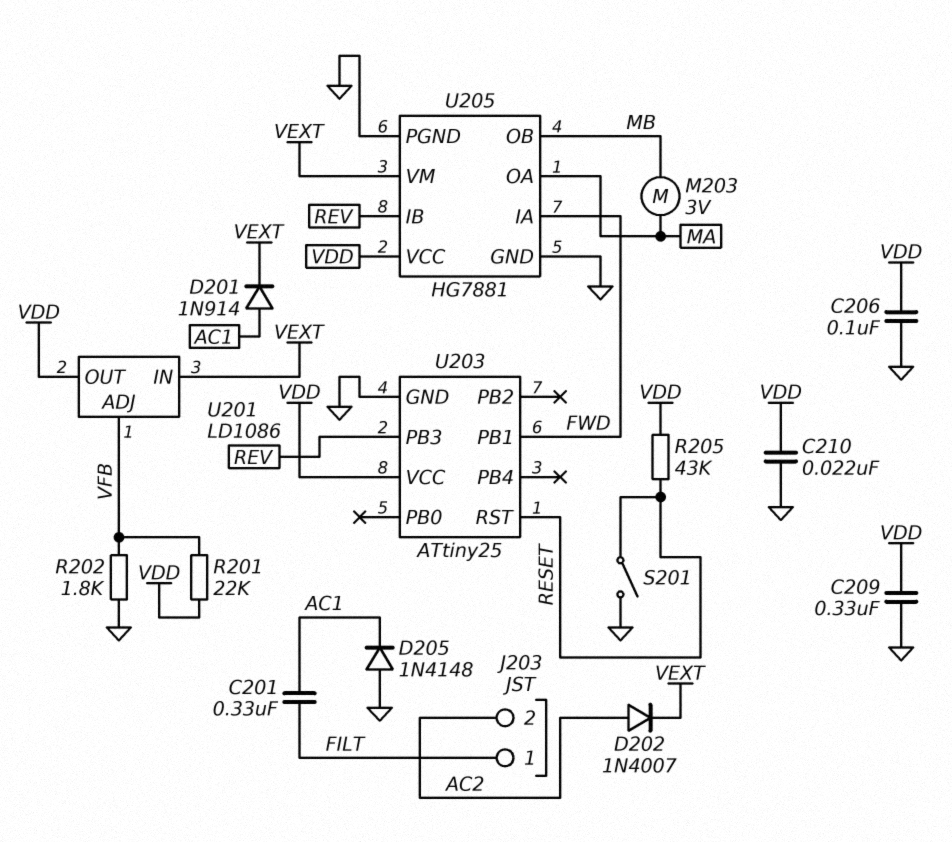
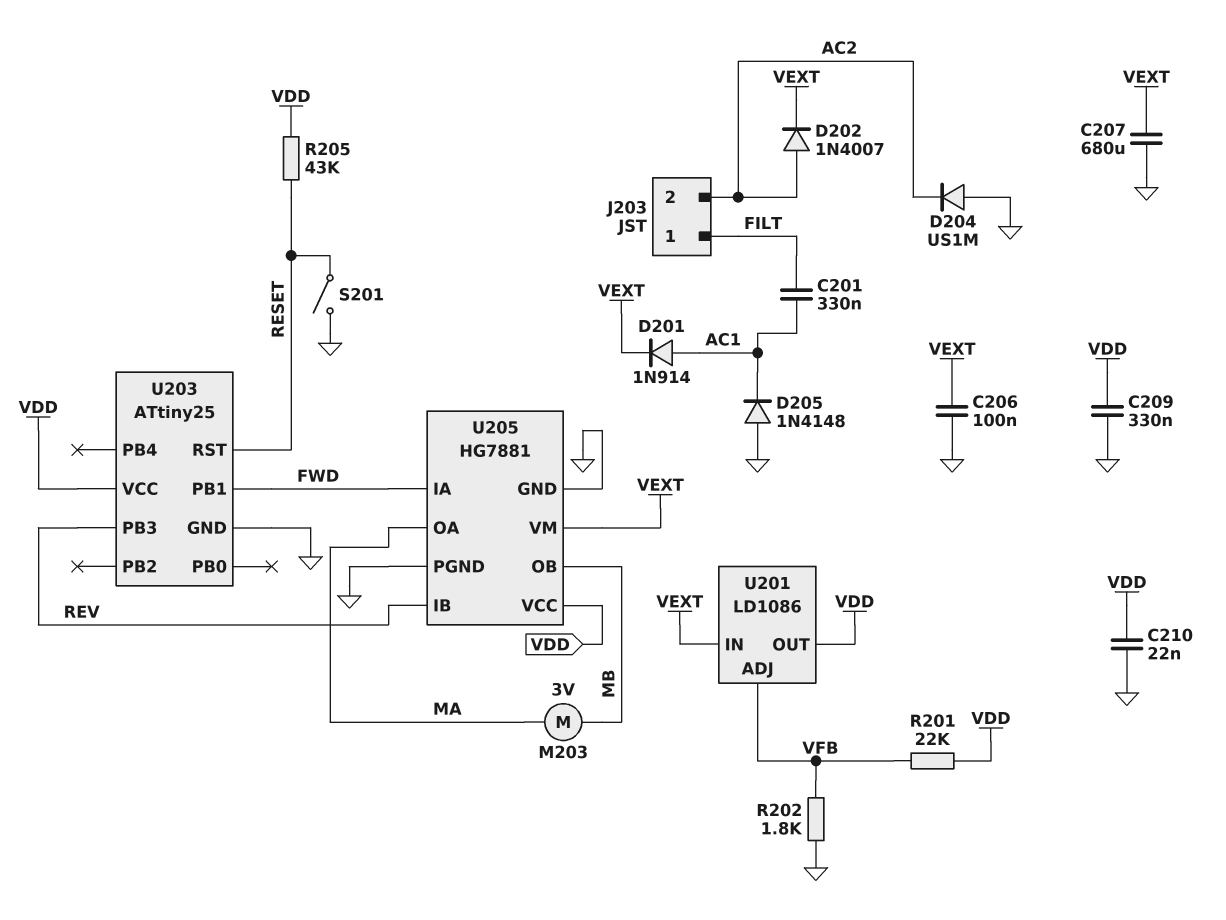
C206: 100nF (GND, VDD) -> 100nF (GND, VEXT)
C207: none -> 680uF (GND, VEXT)
D204: none -> diode US1M (A GND, K AC2)

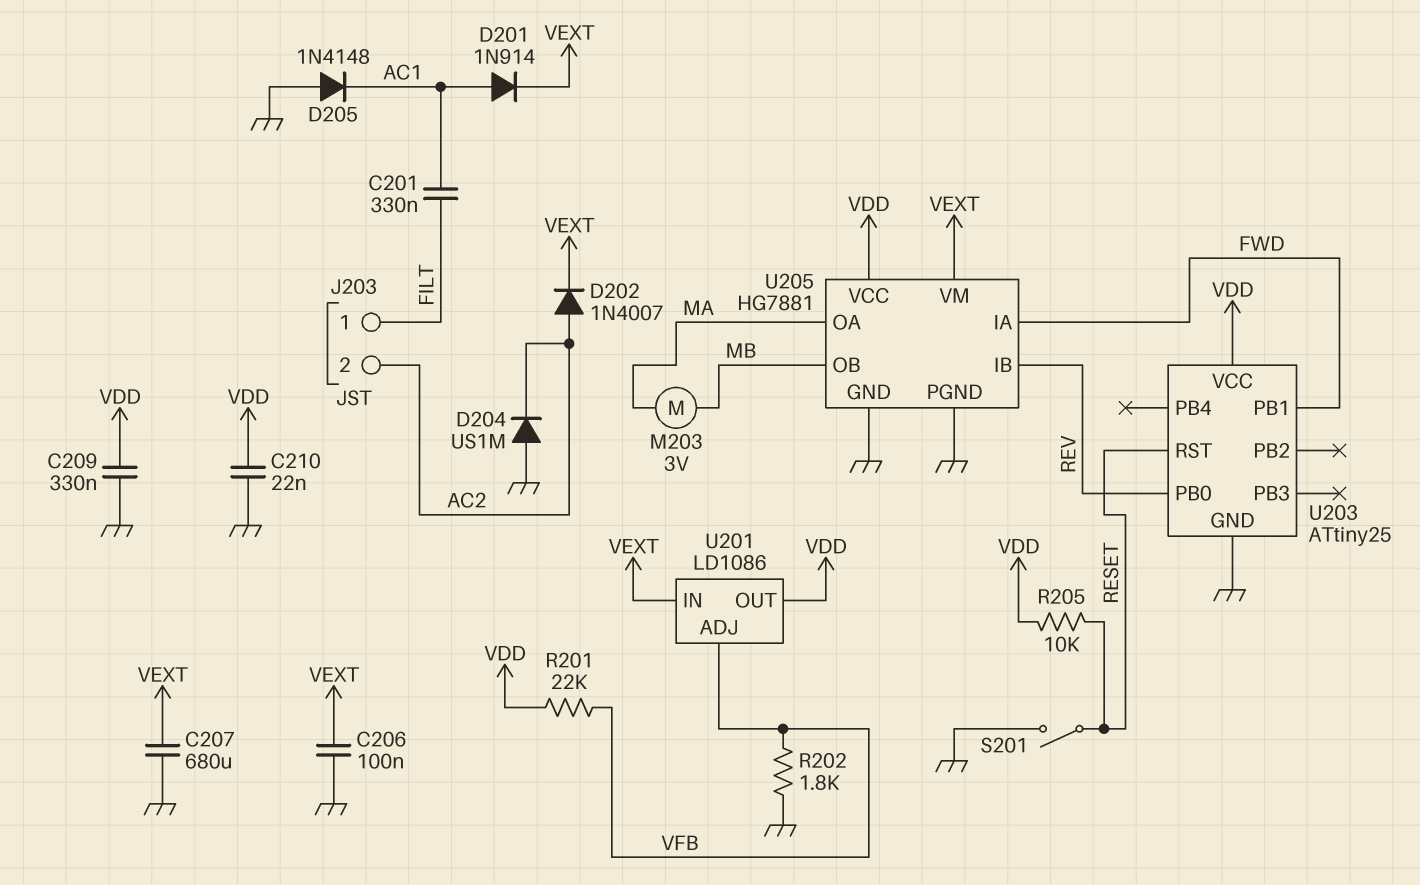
R205: 43k (RESET, VDD) -> 10k (RESET, VDD)
U203 pin PB0: none -> REV
U203 pin PB3: REV -> none

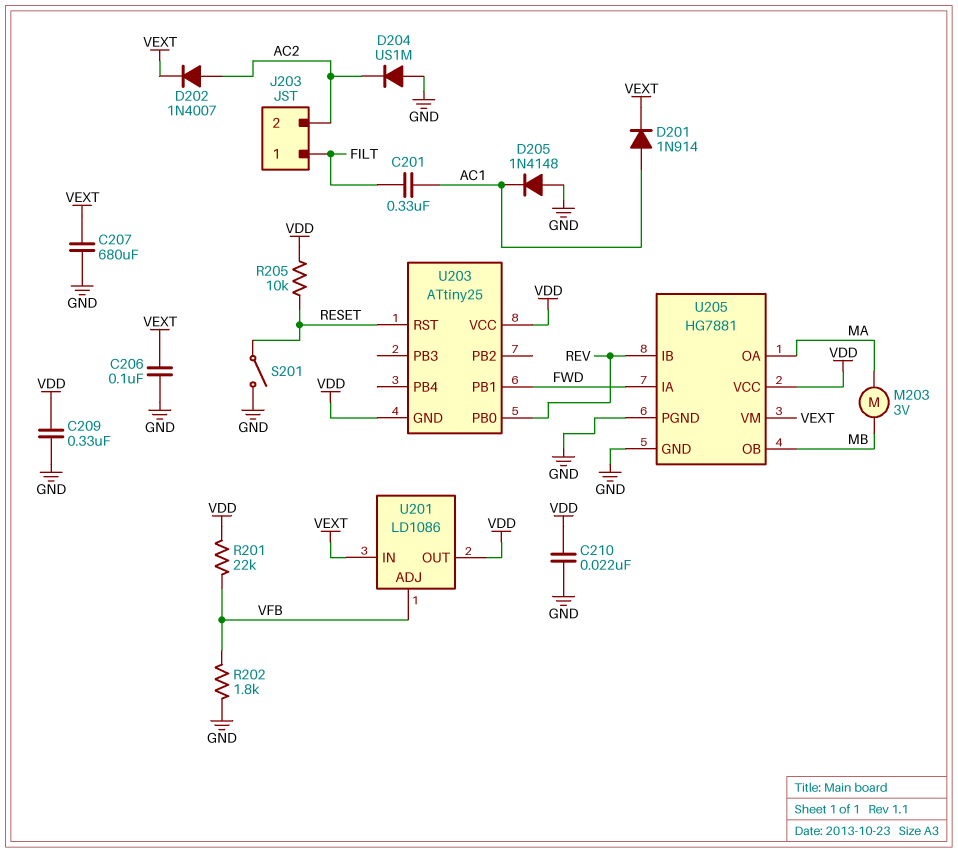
U203 pin GND: GND -> VDD

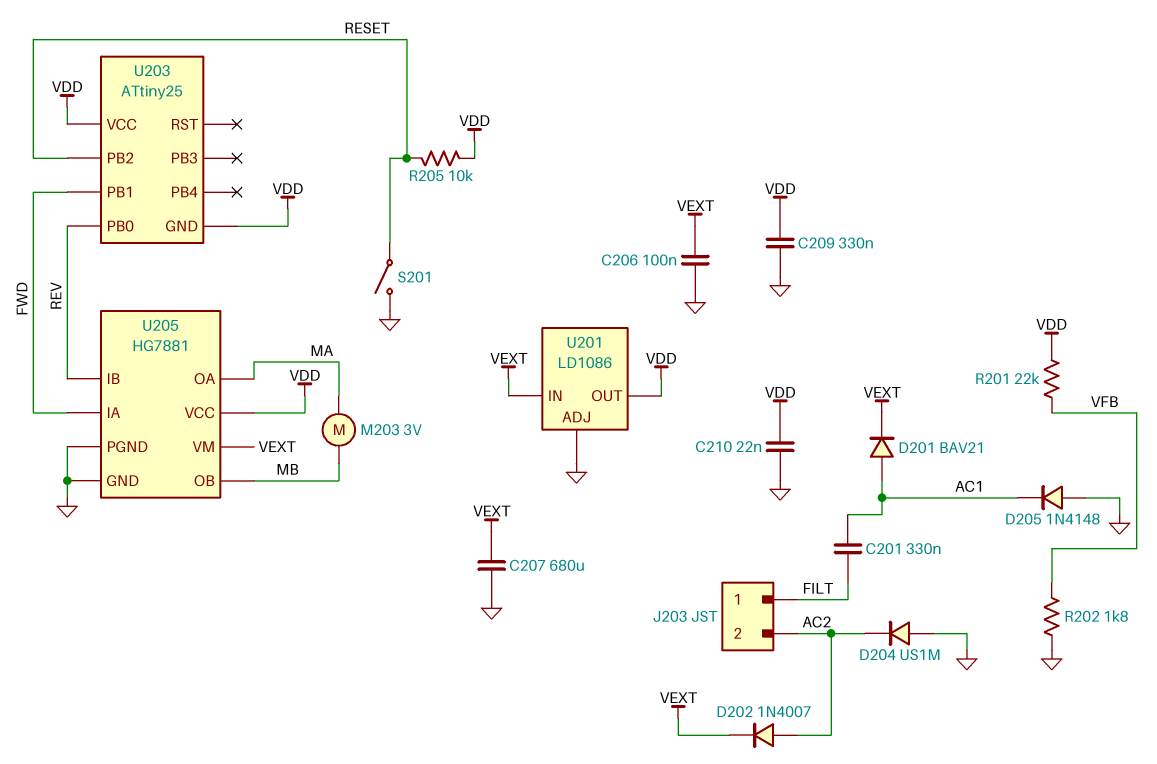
D201: diode 1N914 (A AC1, K VEXT) -> diode BAV21 (A AC1, K VEXT)
U201 pin ADJ: VFB -> GND
U203 pin PB2: none -> RESET
U203 pin RST: RESET -> none

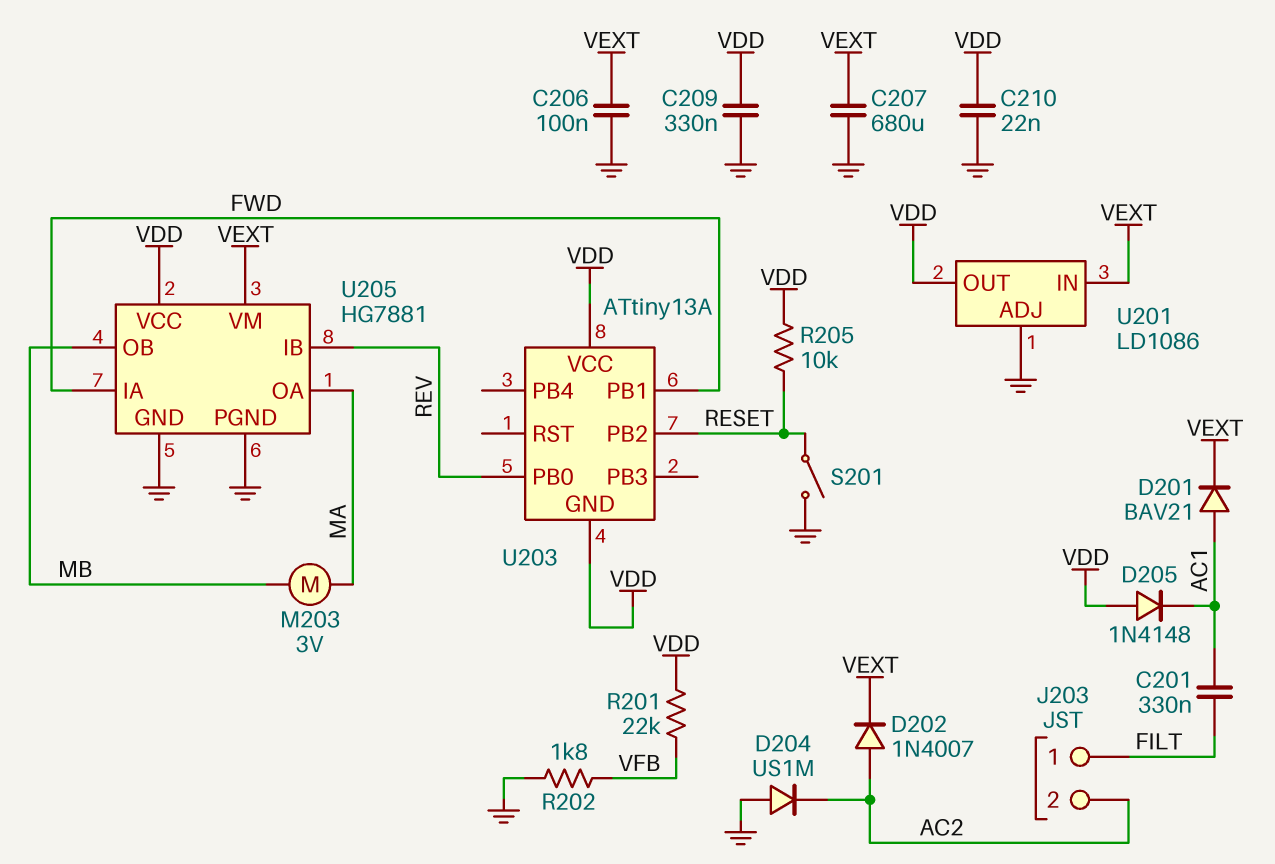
D205: diode 1N4148 (A GND, K AC1) -> diode 1N4148 (A VDD, K AC1)
U203: ATtiny25 -> ATtiny13A

